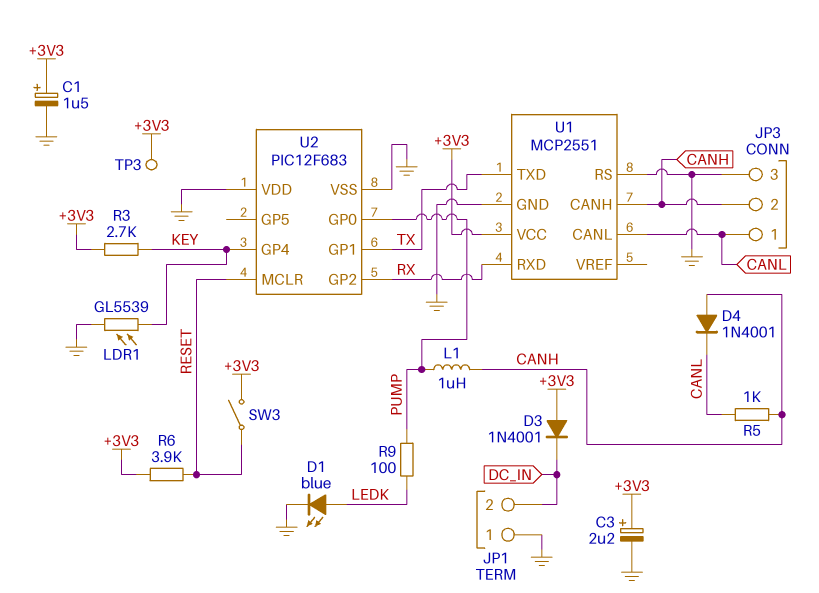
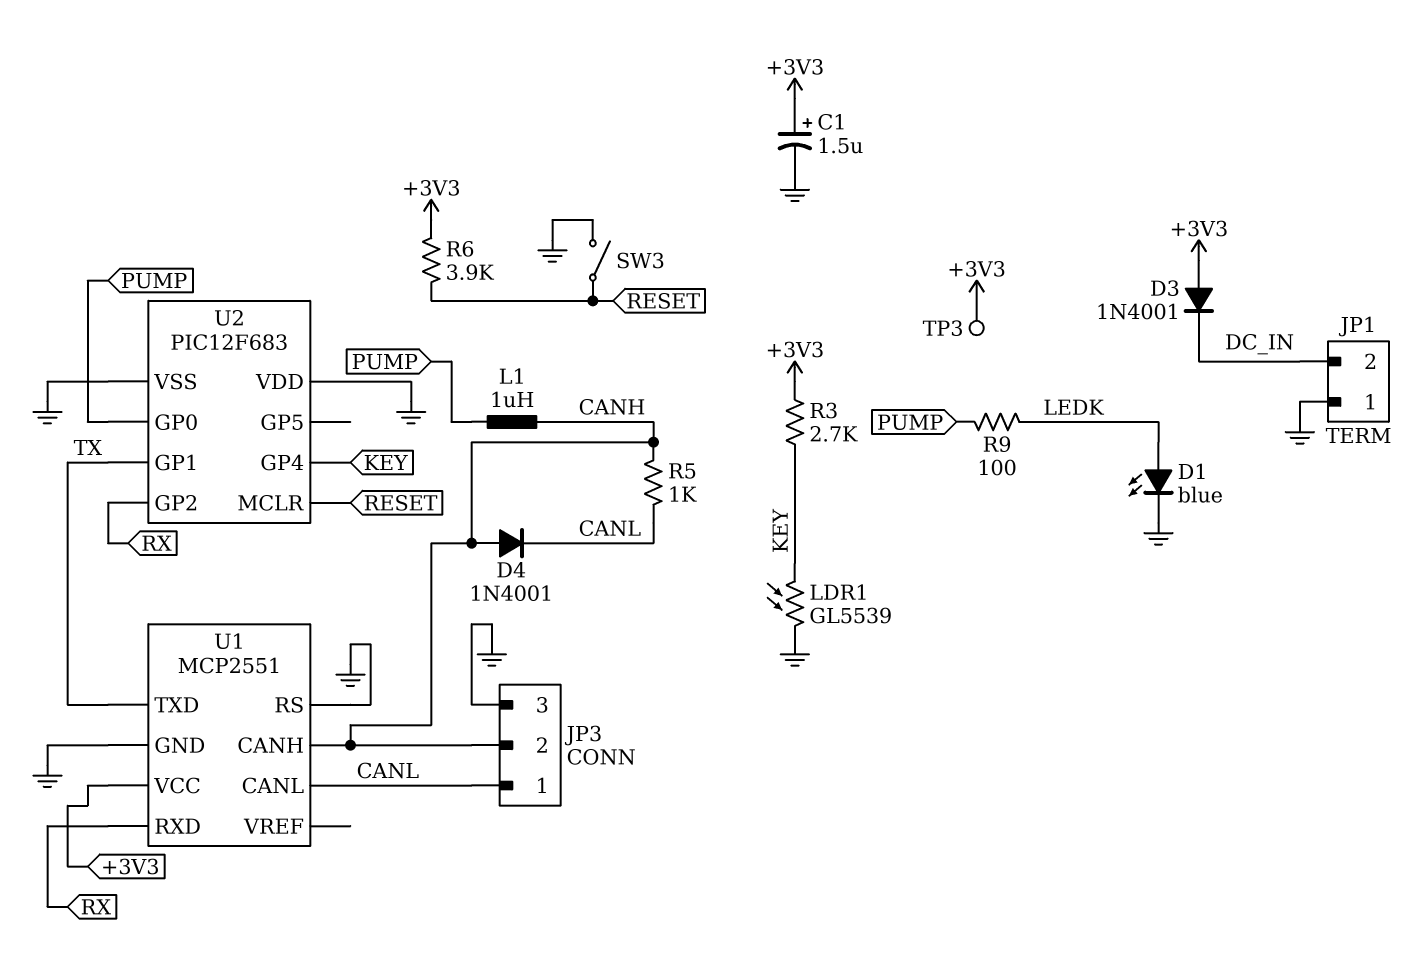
C3: 2.2uF (plus +3V3, minus GND) -> none
SW3: switch (+3V3, RESET) -> switch (GND, RESET)

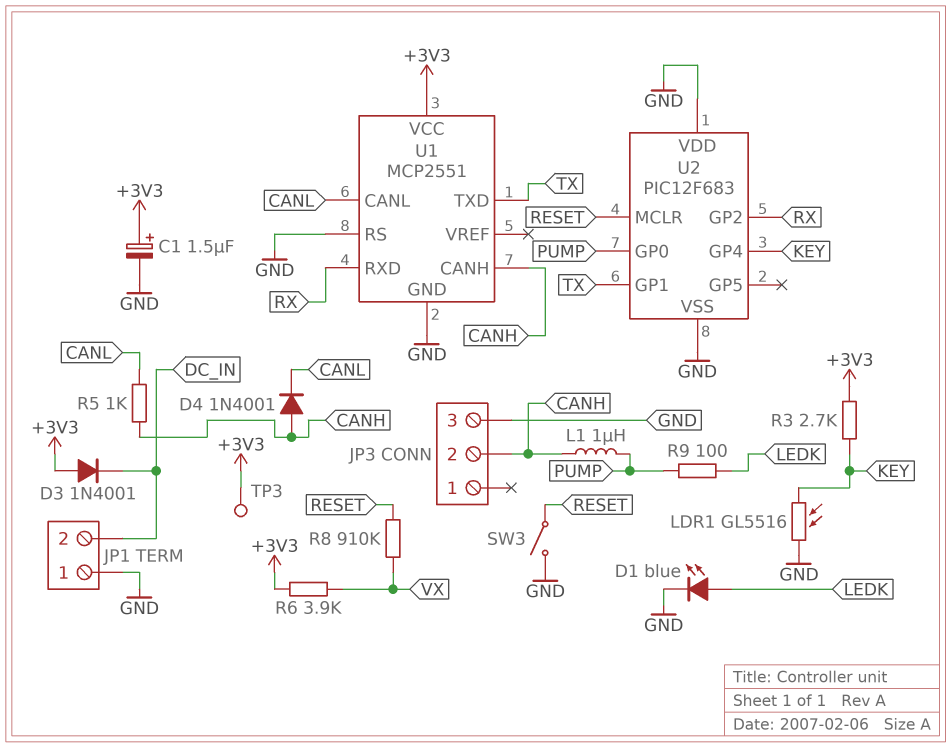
JP3 pin 1: CANL -> none
LDR1: GL5539 (GND, KEY) -> GL5516 (GND, KEY)
R6: 3.9k (+3V3, RESET) -> 3.9k (+3V3, VX)
R8: none -> 910k (RESET, VX)

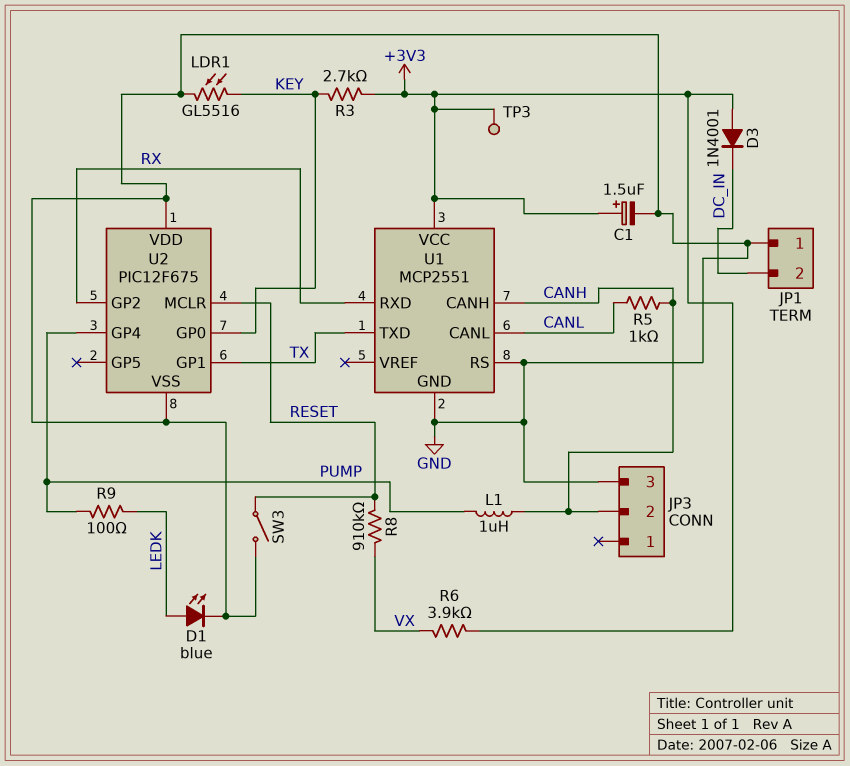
D4: diode 1N4001 (A CANH, K CANL) -> none
U2: PIC12F683 -> PIC12F675
U2 pin GP0: PUMP -> KEY
U2 pin GP4: KEY -> PUMP

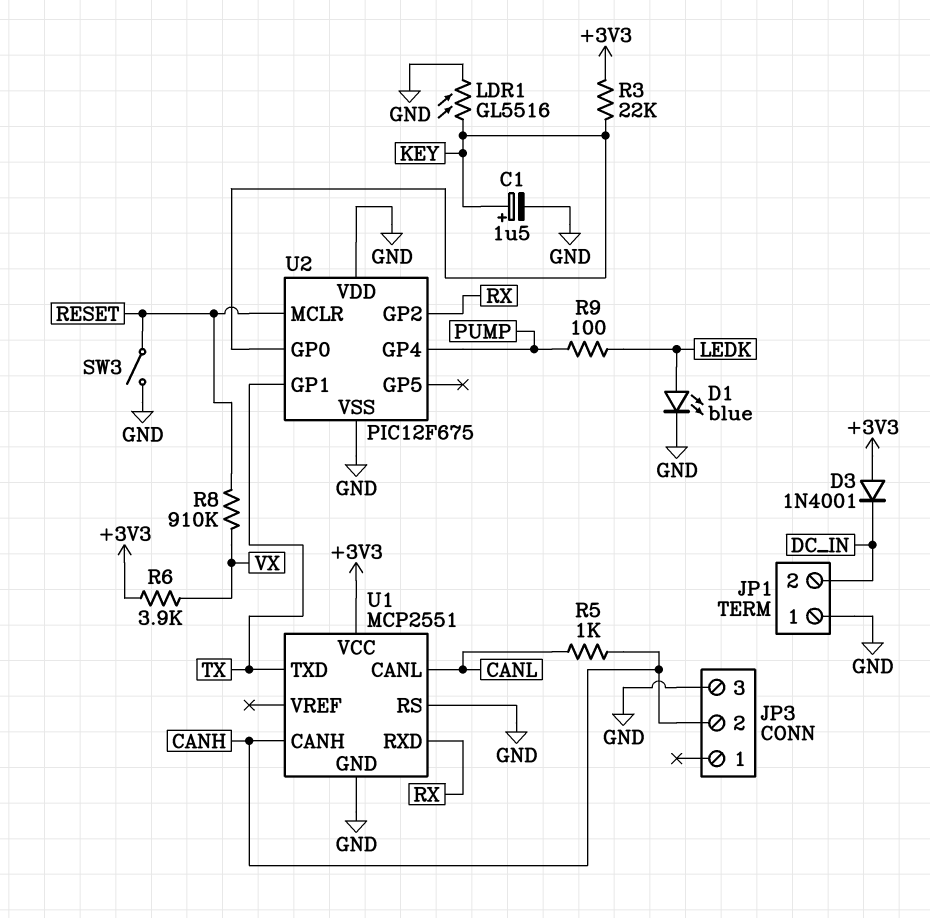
C1: 1.5uF (plus +3V3, minus GND) -> 1.5uF (plus KEY, minus GND)
L1: 1uH (CANH, PUMP) -> none
R3: 2.7k (+3V3, KEY) -> 22k (+3V3, KEY)
TP3: test point (+3V3) -> none

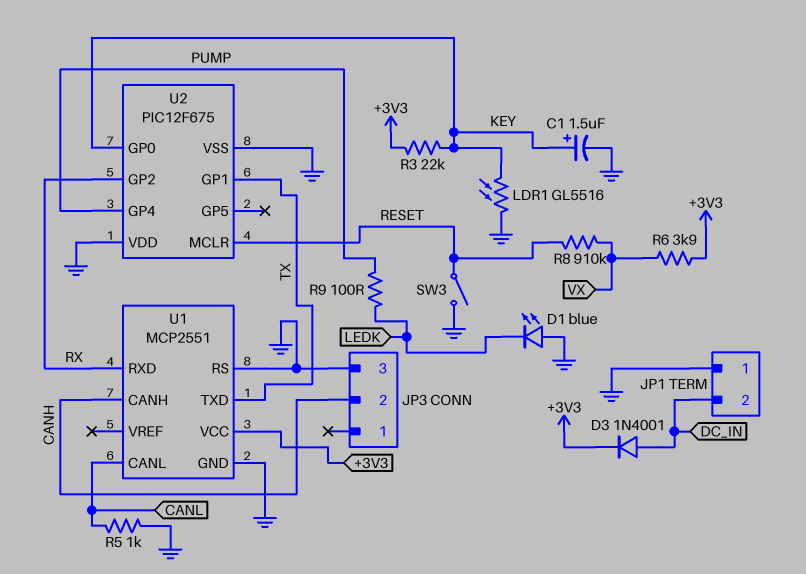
D1: LED blue (A LEDK, K GND) -> LED blue (A GND, K LEDK)
D3: diode 1N4001 (A +3V3, K DC_IN) -> diode 1N4001 (A DC_IN, K +3V3)
R5: 1k (CANH, CANL) -> 1k (CANL, GND)

